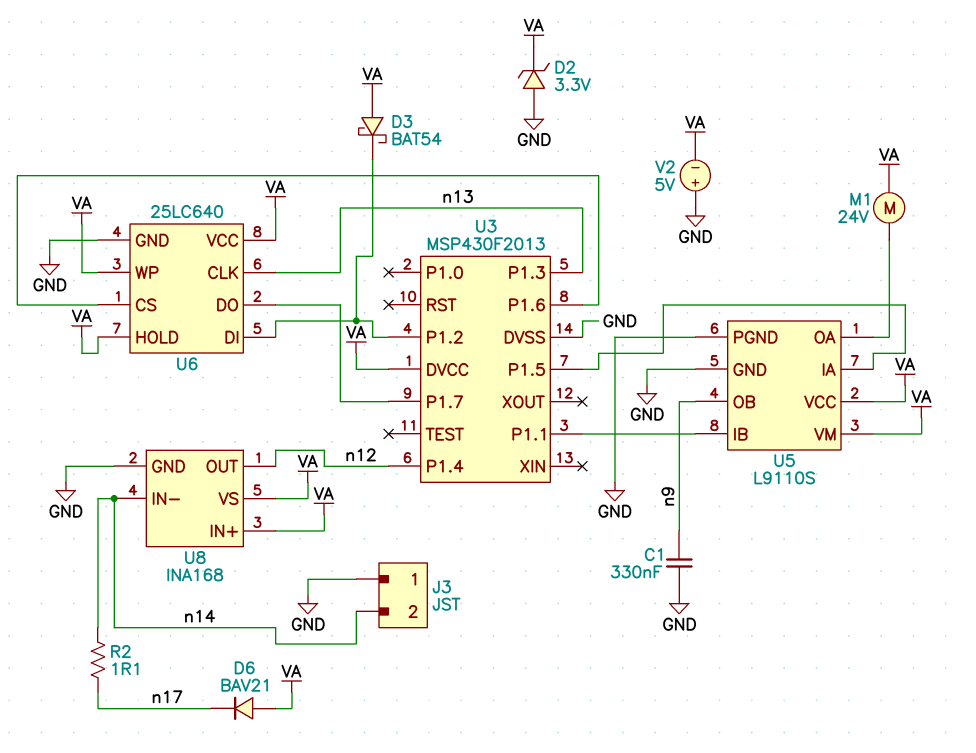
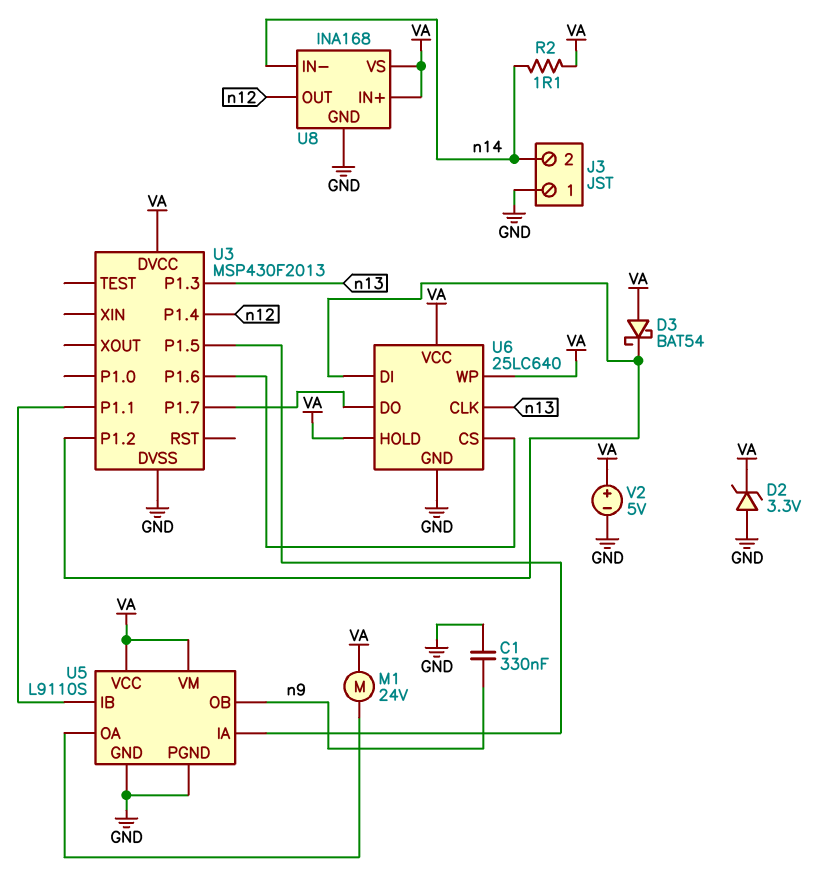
D6: diode BAV21 (A VA, K n17) -> none
R2: 1.1 (n14, n17) -> 1.1 (VA, n14)
V2: 5V (plus GND, minus VA) -> 5V (plus VA, minus GND)

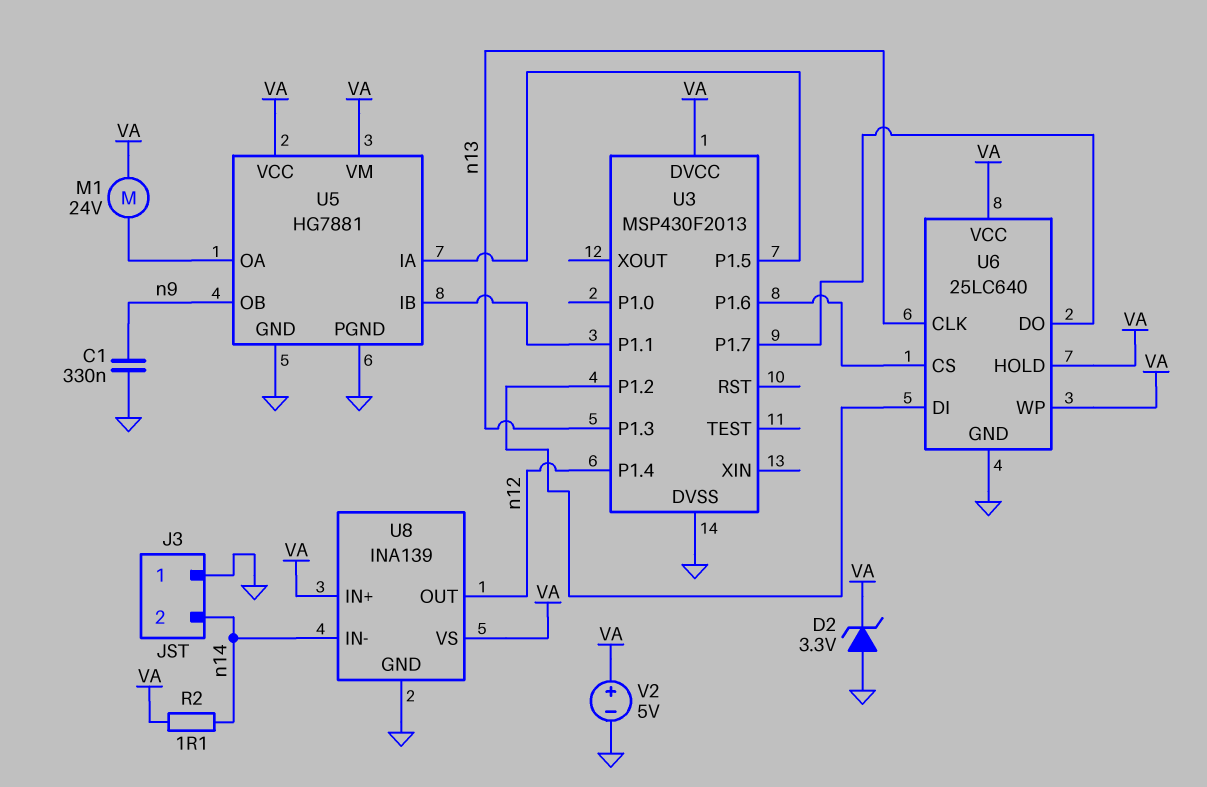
D3: schottky BAT54 (A VA, K U3/P1.2) -> none
U5: L9110S -> HG7881
U8: INA168 -> INA139

